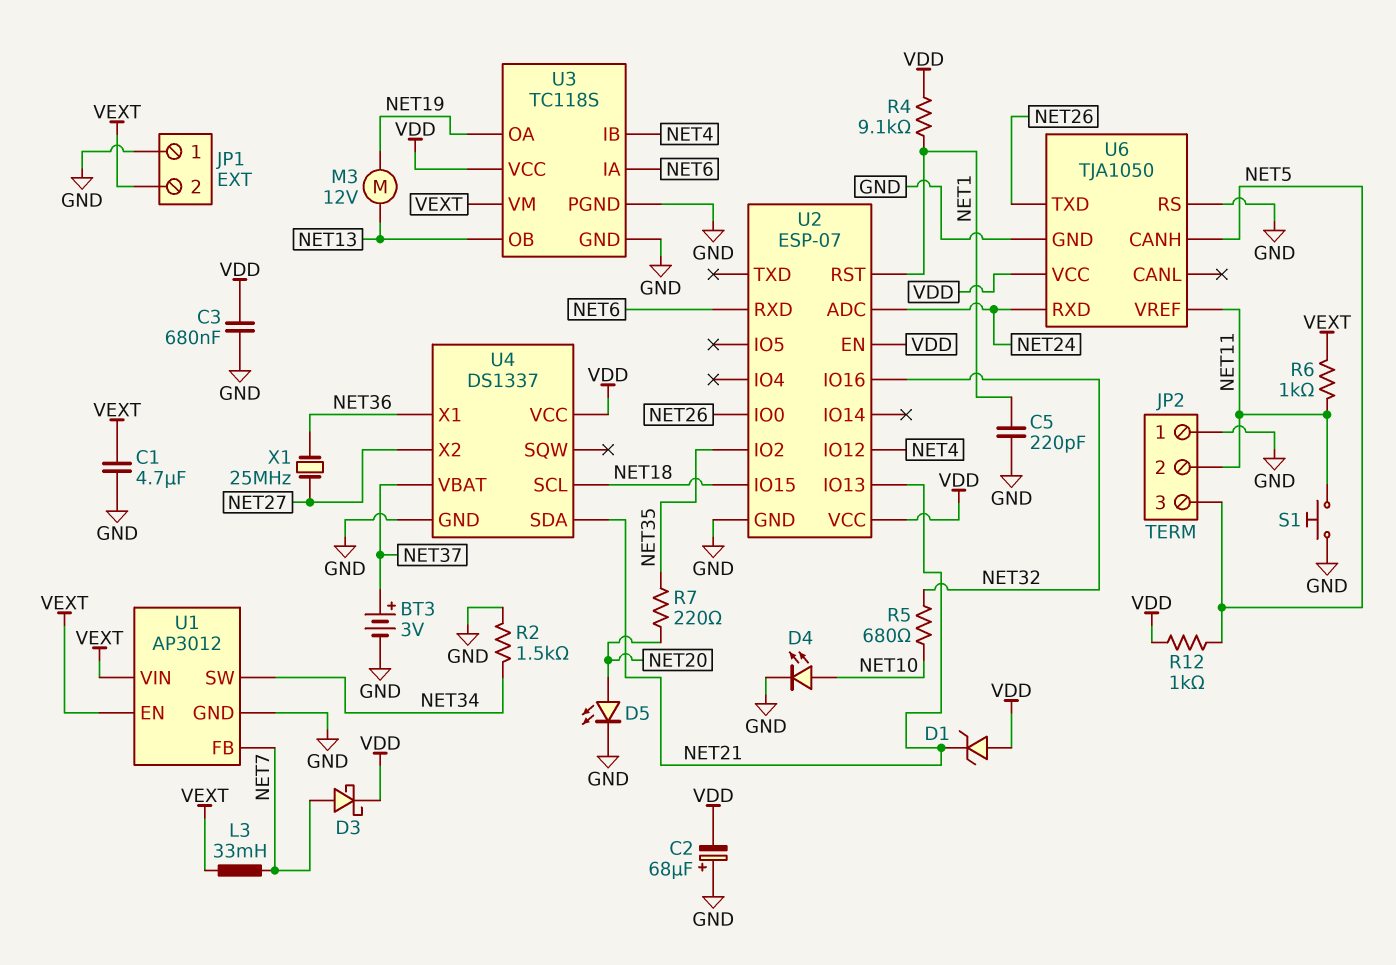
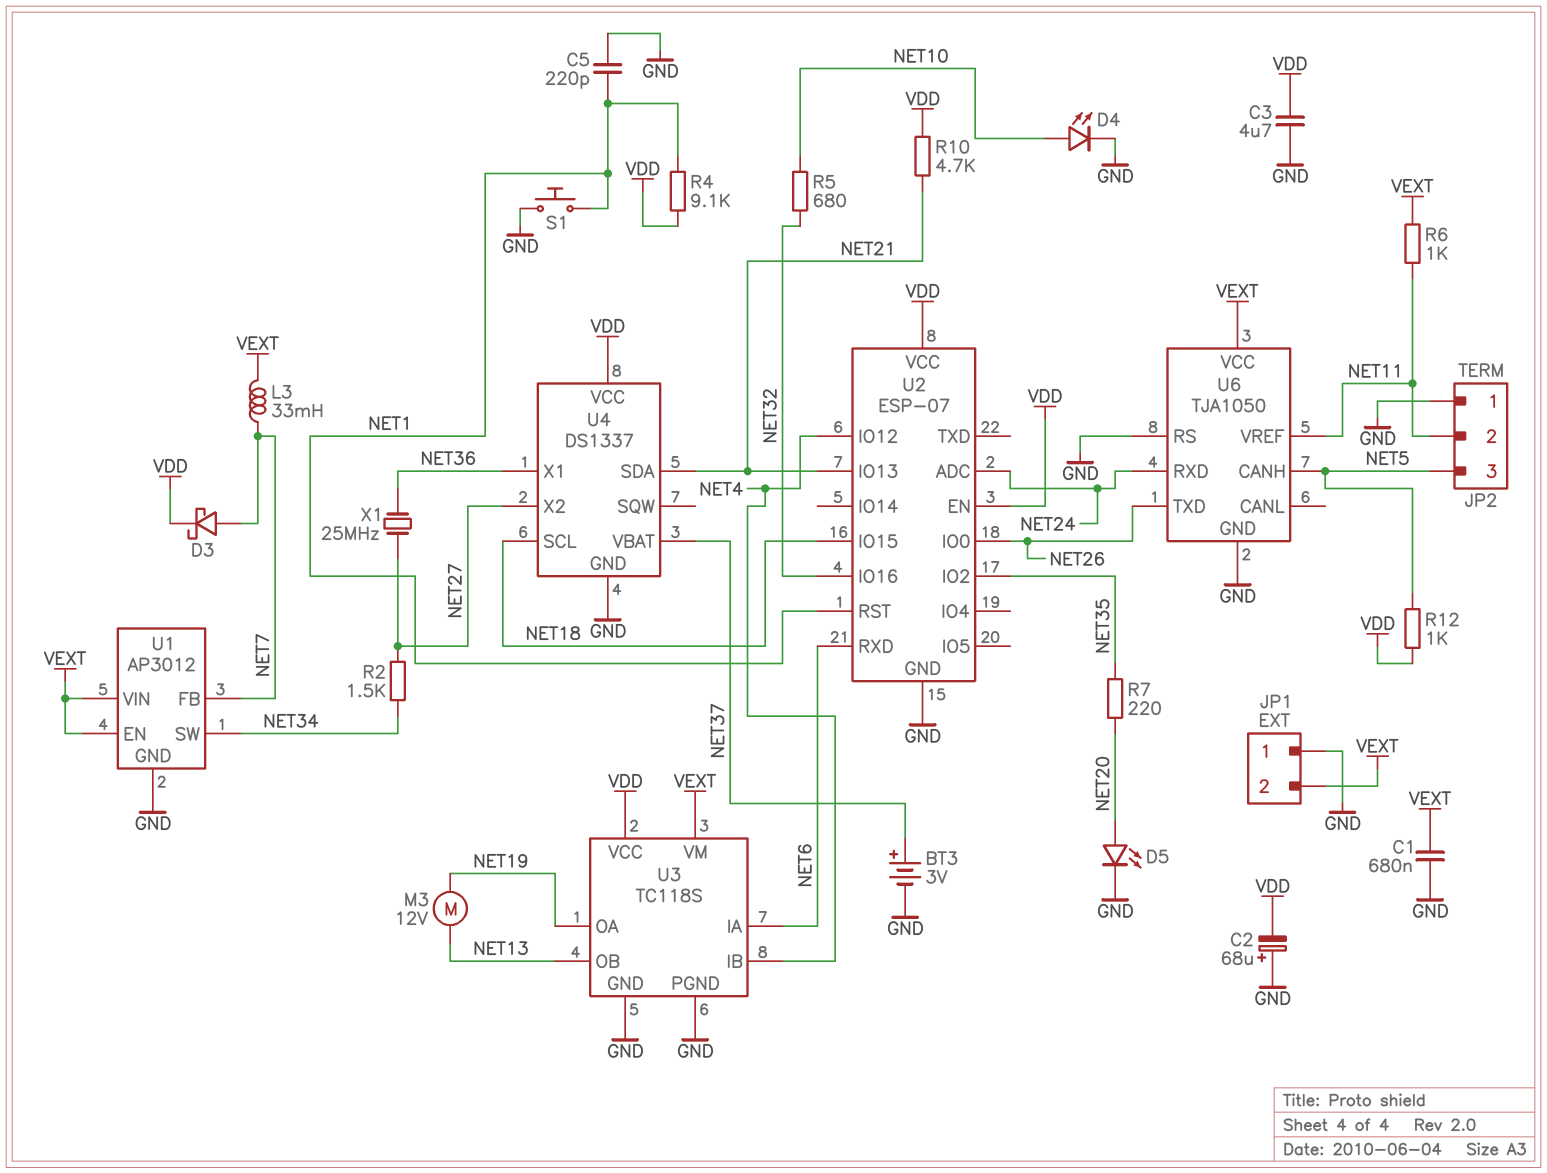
C1: 4.7uF (GND, VEXT) -> 680nF (GND, VEXT)
C3: 680nF (GND, VDD) -> 4.7uF (GND, VDD)
D1: zener (A VDD, K NET21) -> none
R2: 1.5k (GND, NET34) -> 1.5k (NET27, NET34)
R10: none -> 4.7k (NET21, VDD)
S1: button (GND, NET11) -> button (GND, NET1)
U6 pin VCC: VDD -> VEXT

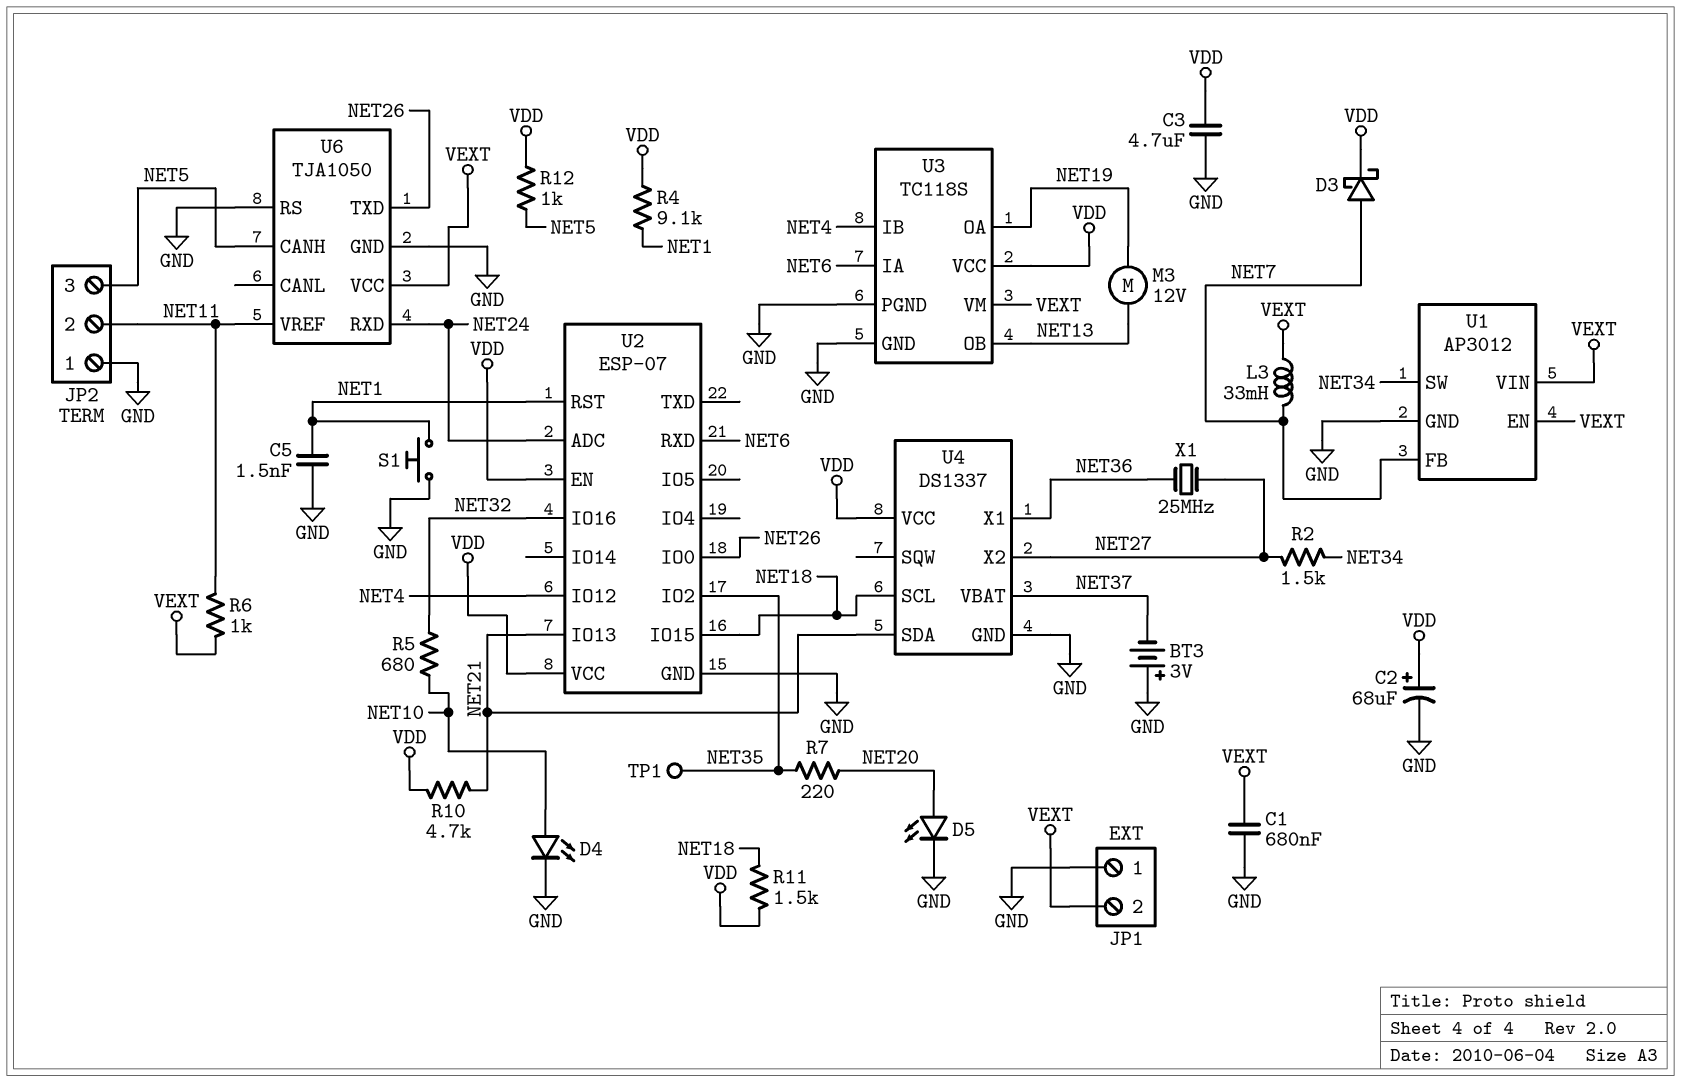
BT3: 3V (plus NET37, minus GND) -> 3V (plus GND, minus NET37)
C2: 68uF (plus GND, minus VDD) -> 68uF (plus VDD, minus GND)
C5: 220pF (GND, NET1) -> 1.5nF (GND, NET1)
R11: none -> 1.5k (NET18, VDD)
TP1: none -> test point (NET35)

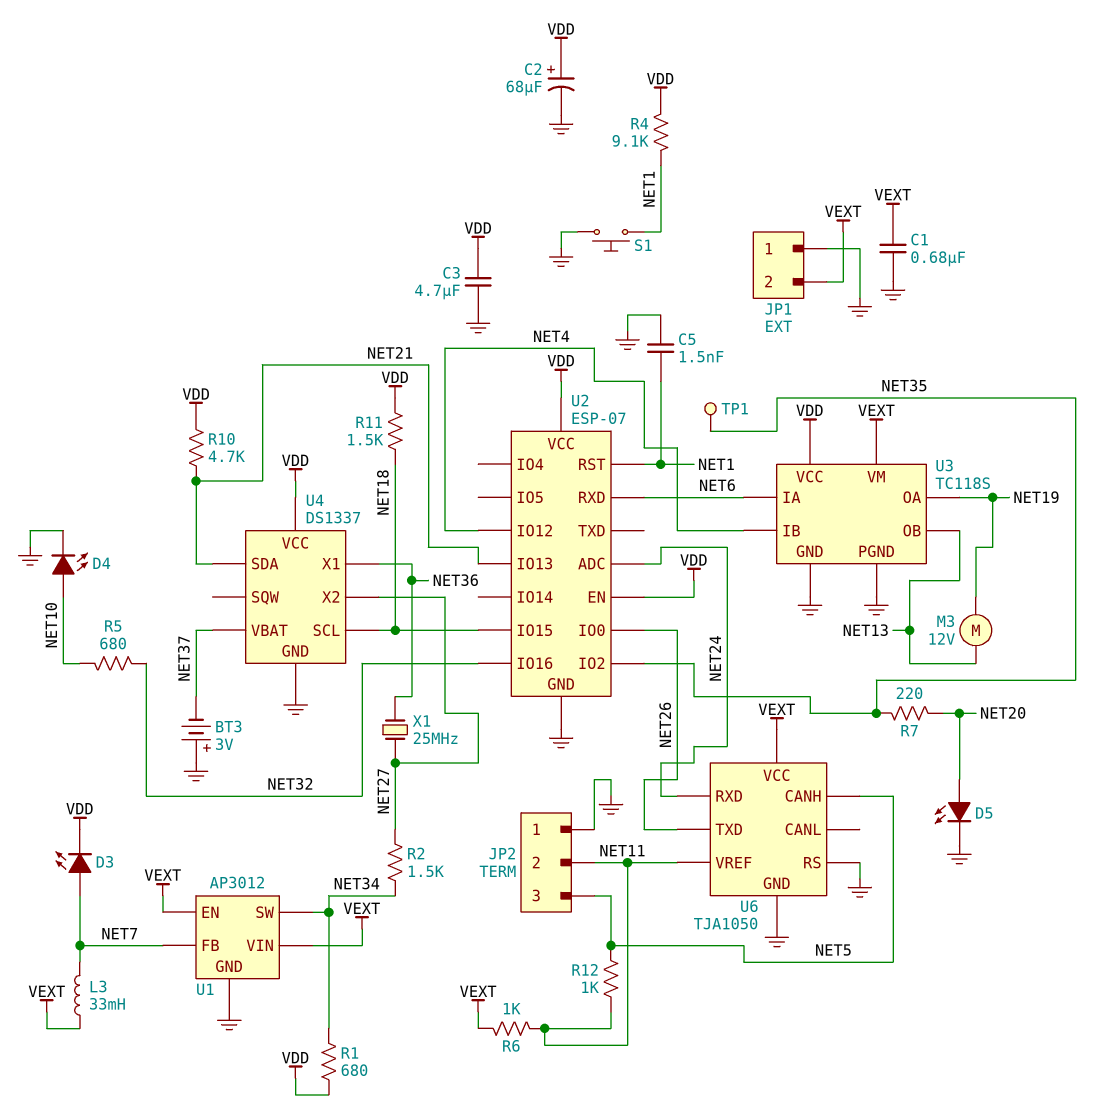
D3: schottky (A NET7, K VDD) -> LED (A NET7, K VDD)
R1: none -> 680 (NET34, VDD)
R12: 1k (NET5, VDD) -> 1k (NET5, NET11)

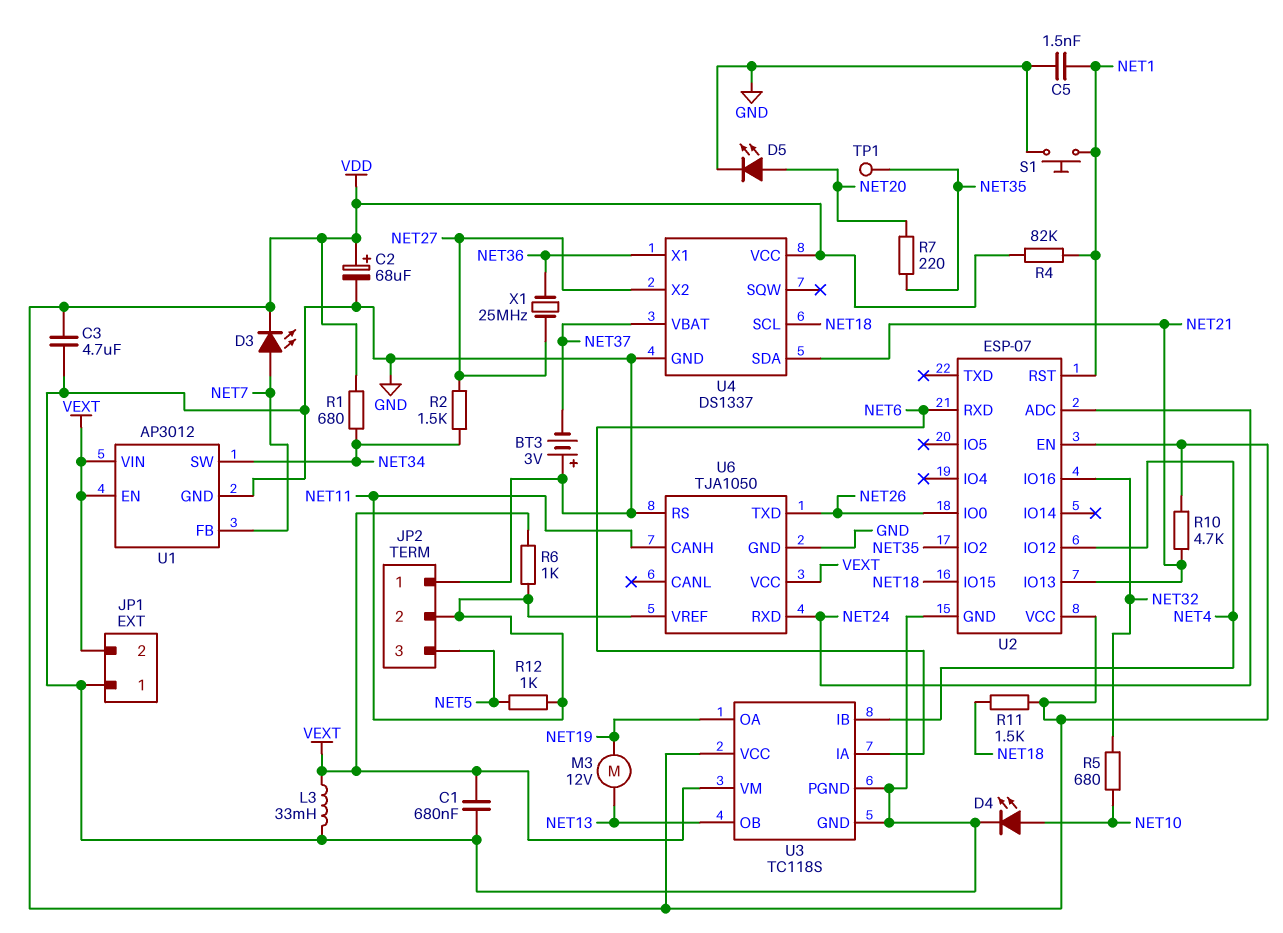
L3: 33mH (NET7, VEXT) -> 33mH (GND, VEXT)
R4: 9.1k (NET1, VDD) -> 82k (NET1, VDD)
U6 pin CANH: NET5 -> NET11

